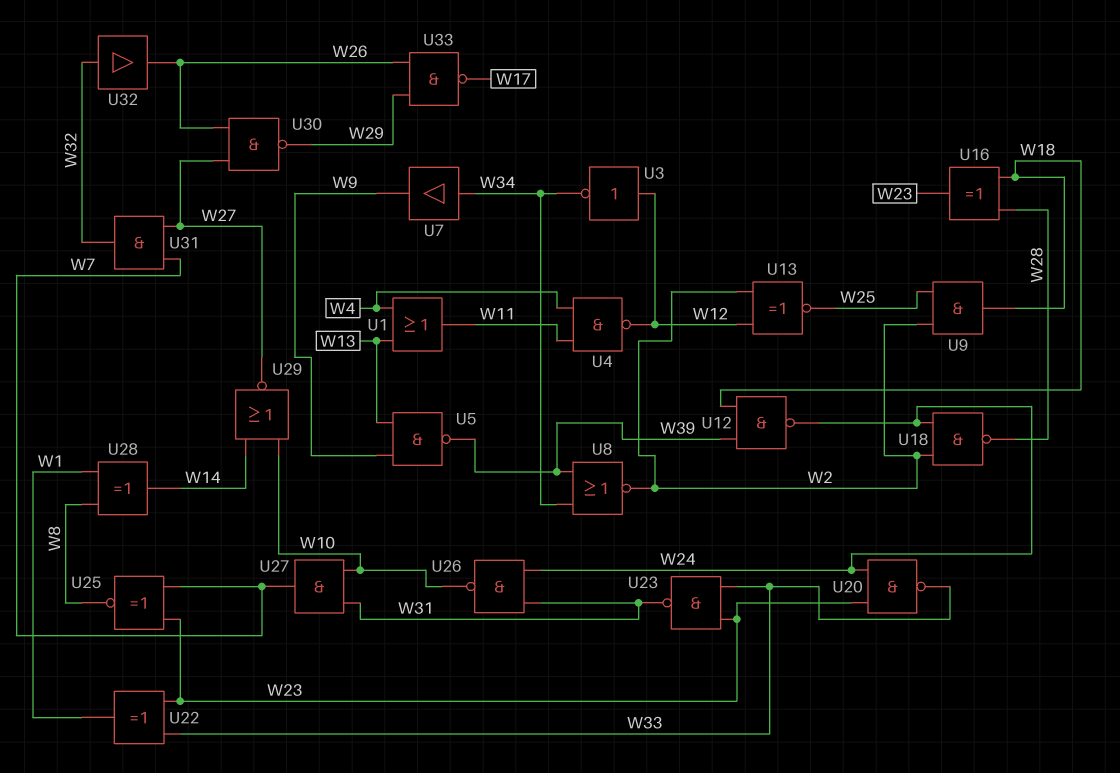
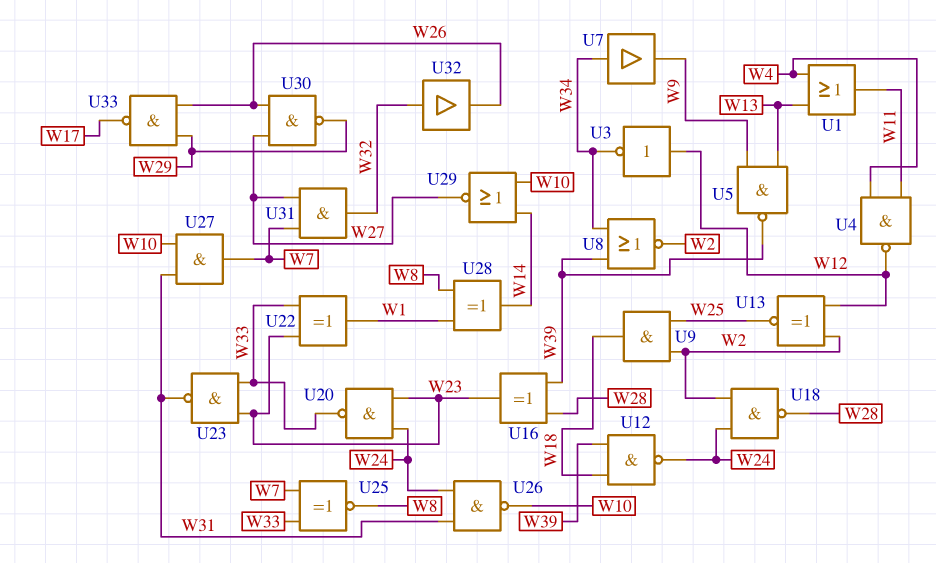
U16: XOR (in W18, in W28, out W23) -> XOR (in W28, in W39, out W23)
U25: XNOR (in W7, in W23, out W8) -> XNOR (in W7, in W33, out W8)

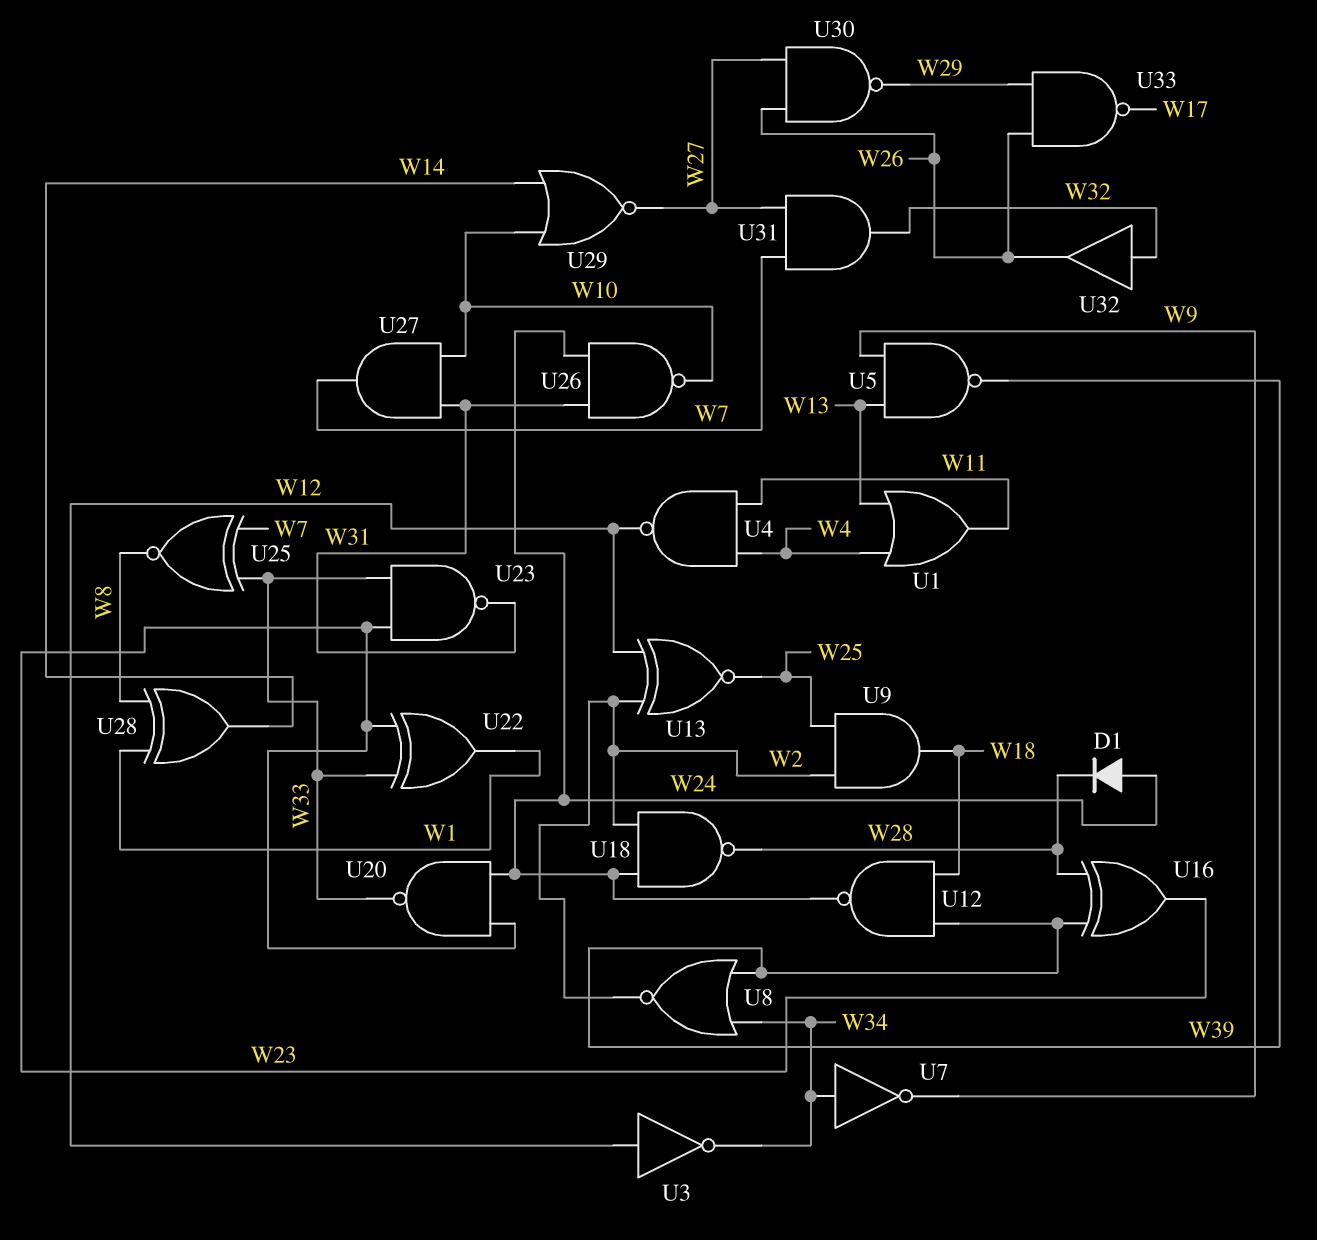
D1: none -> diode (A W24, K W28)
U7: buffer (in W34, out W9) -> NOT (in W34, out W9)

